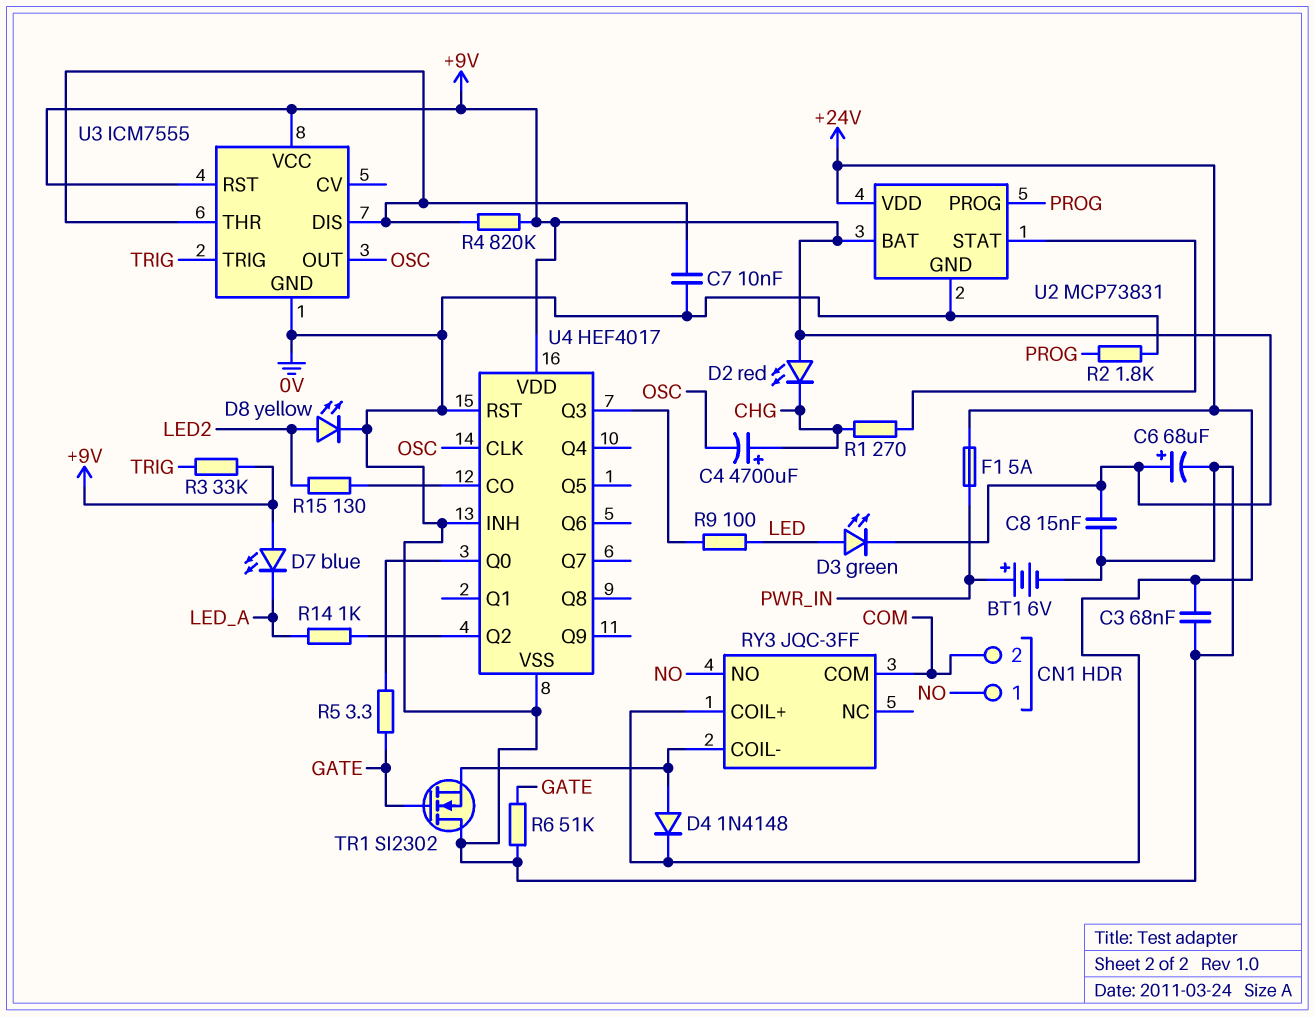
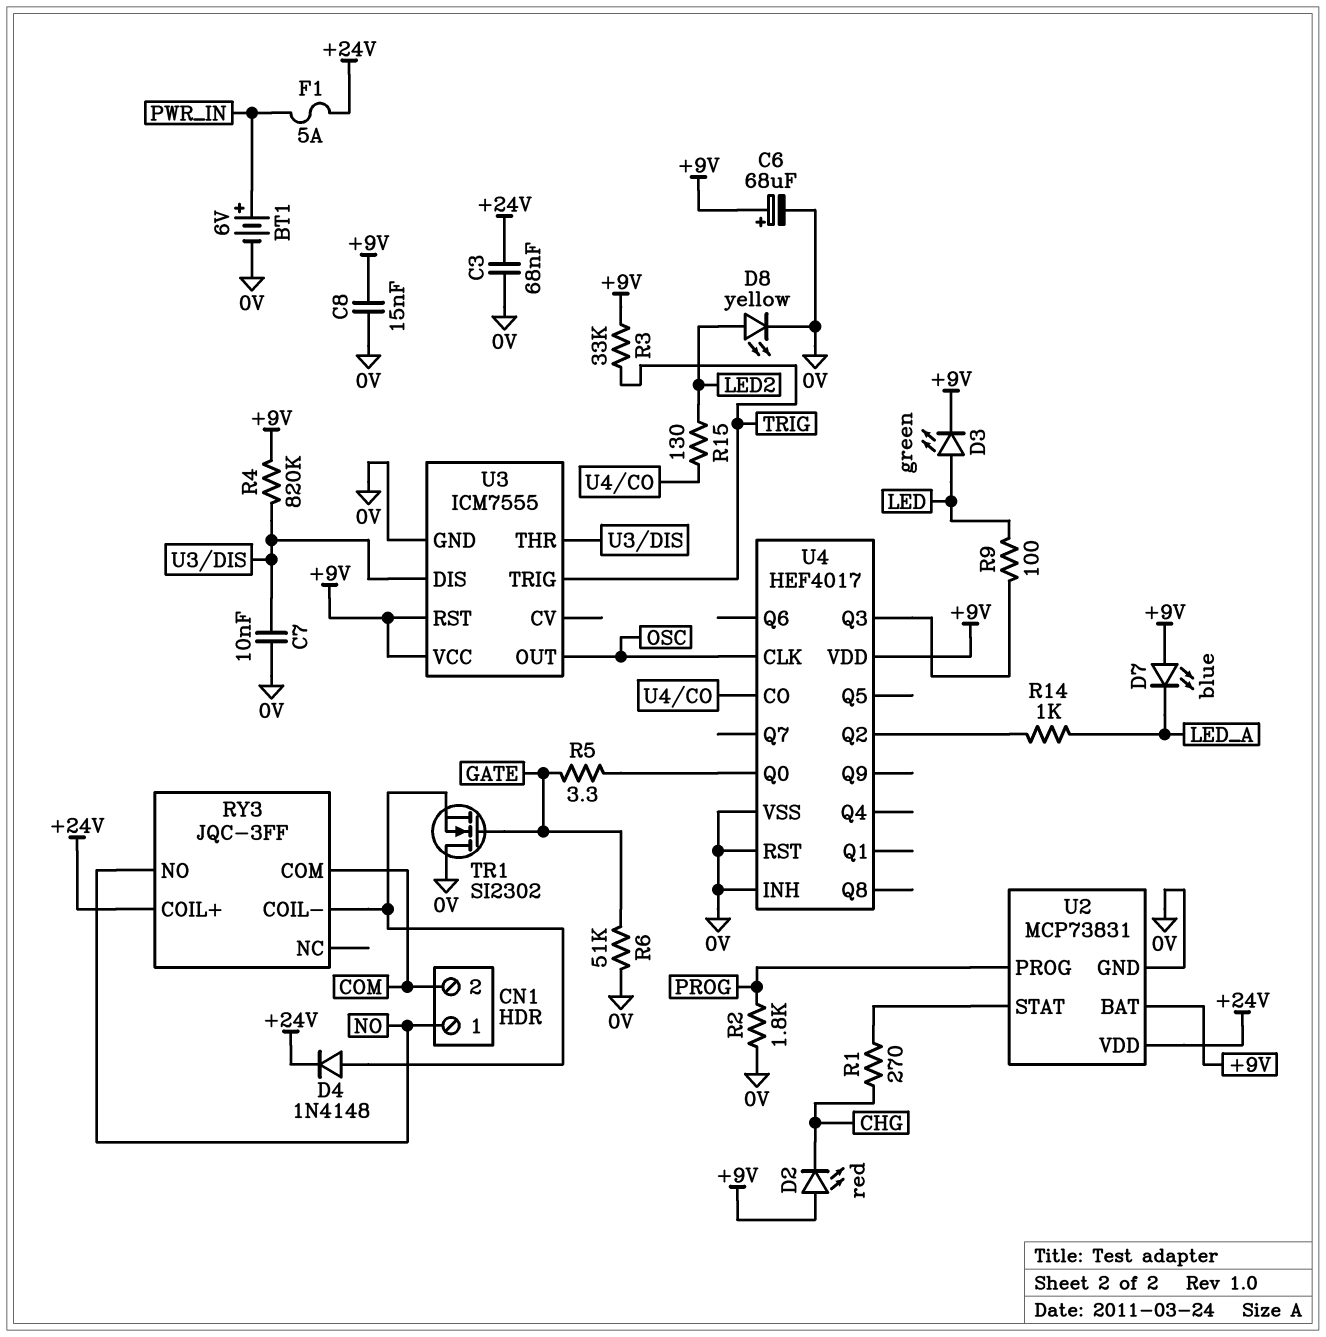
C4: 4700uF (plus CHG, minus OSC) -> none

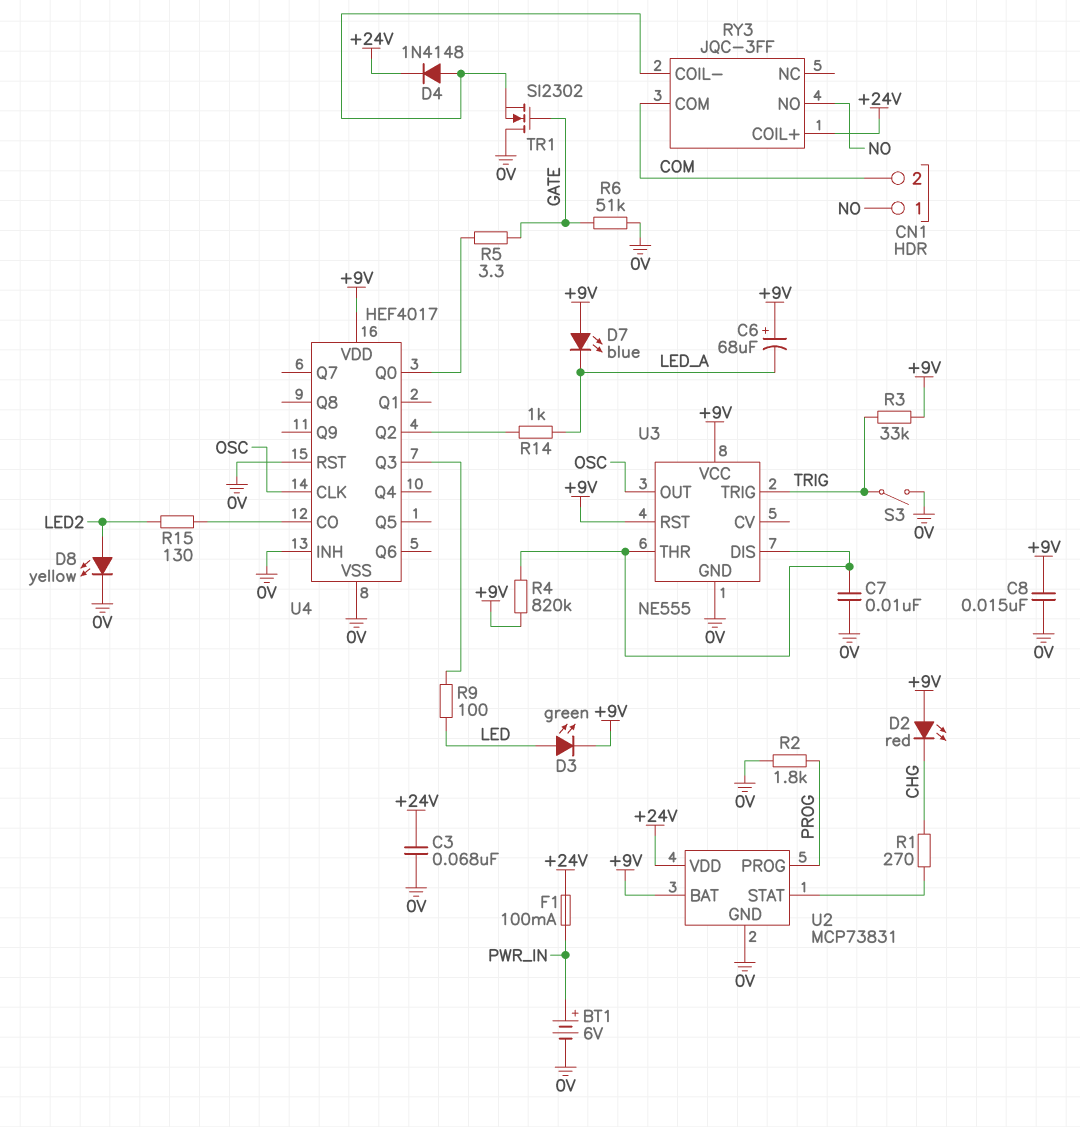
C6: 68uF (plus +9V, minus 0V) -> 68uF (plus +9V, minus LED_A)
F1: 5A (+24V, PWR_IN) -> 100mA (+24V, PWR_IN)
S3: none -> switch (0V, TRIG)
U3: ICM7555 -> NE555

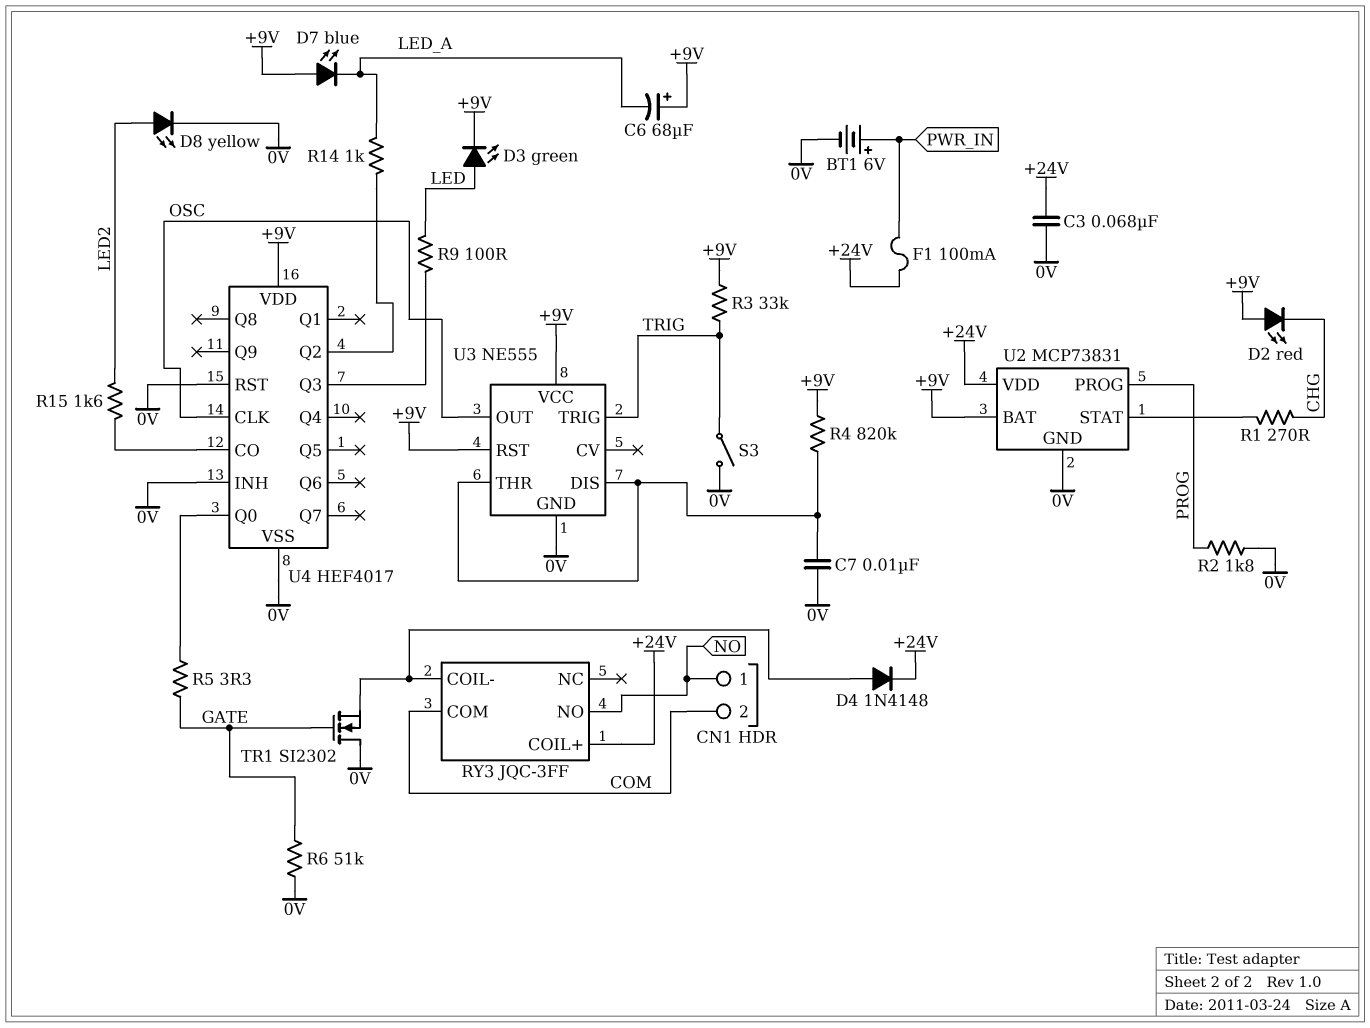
C8: 15nF (+9V, 0V) -> none
R15: 130 (LED2, U4/CO) -> 1.6k (LED2, U4/CO)

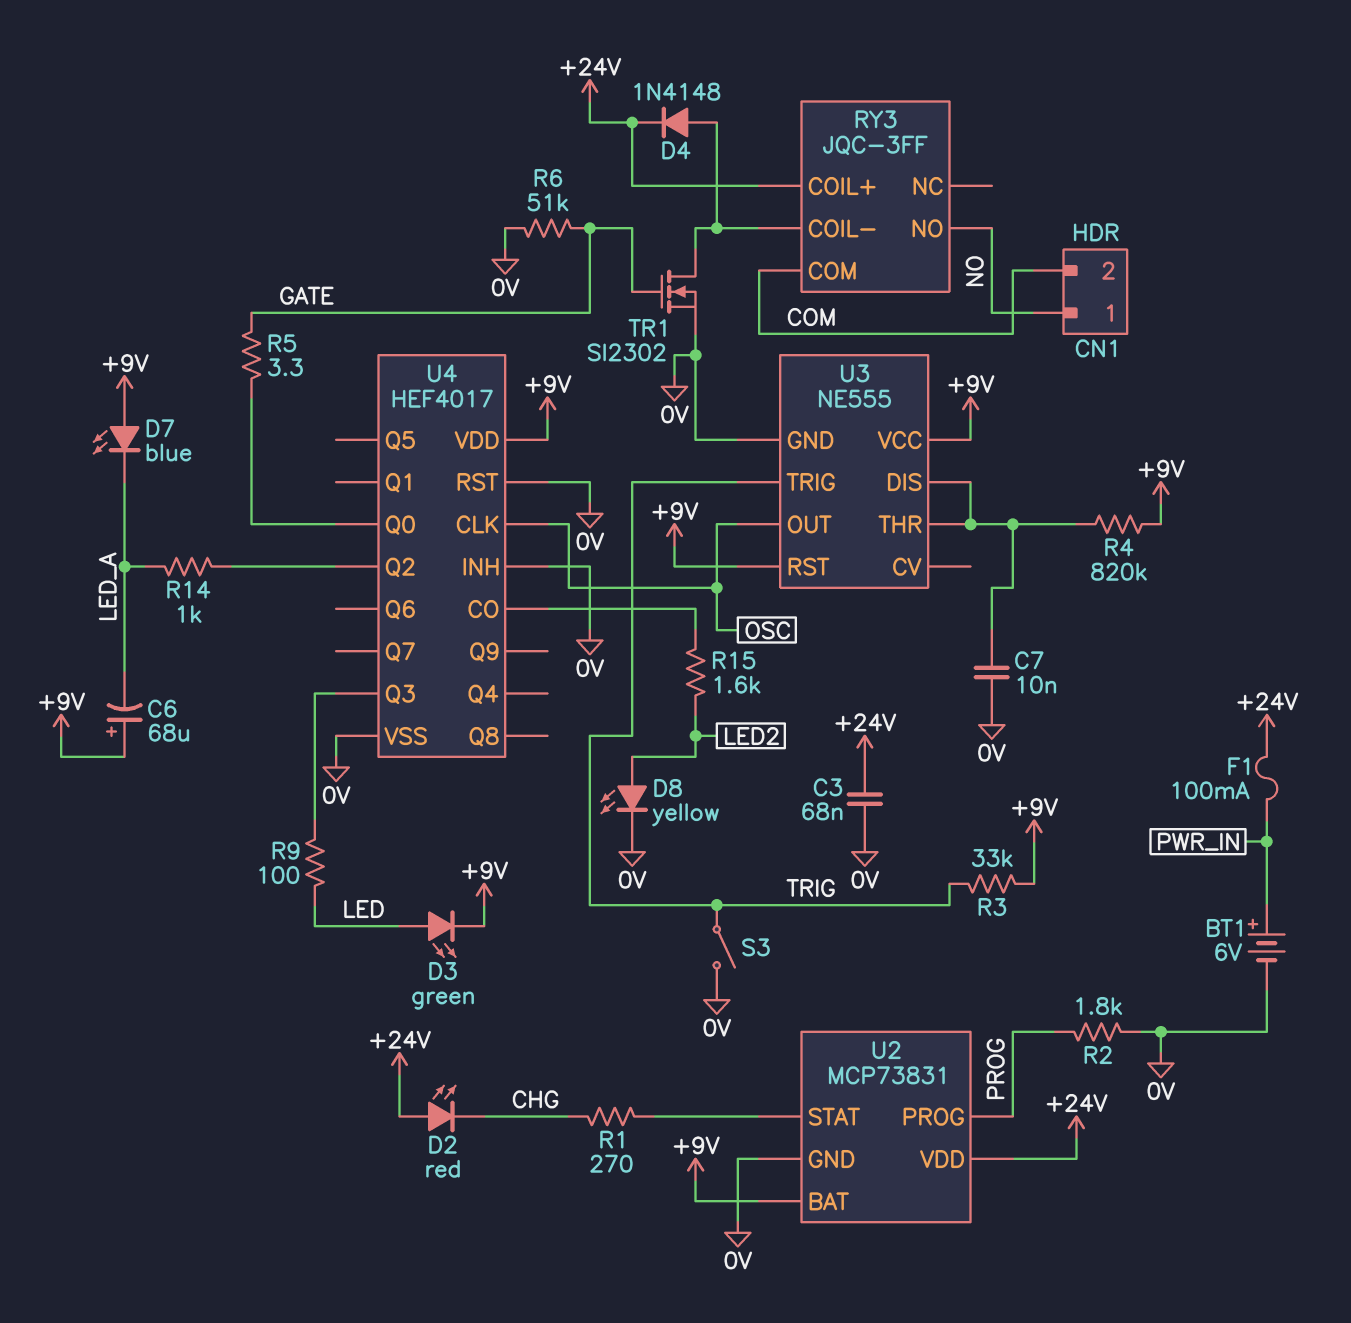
D2: LED red (A +9V, K CHG) -> LED red (A +24V, K CHG)
TR1: NMOS SI2302 (G GATE, D 0V, S RY3/COIL-) -> NMOS SI2302 (G GATE, D RY3/COIL-, S 0V)

